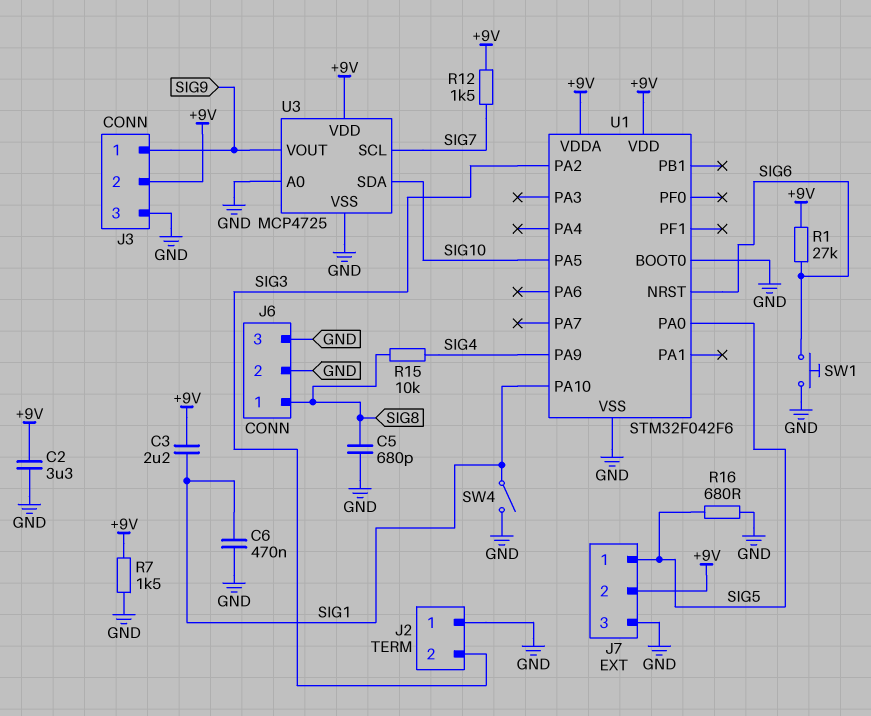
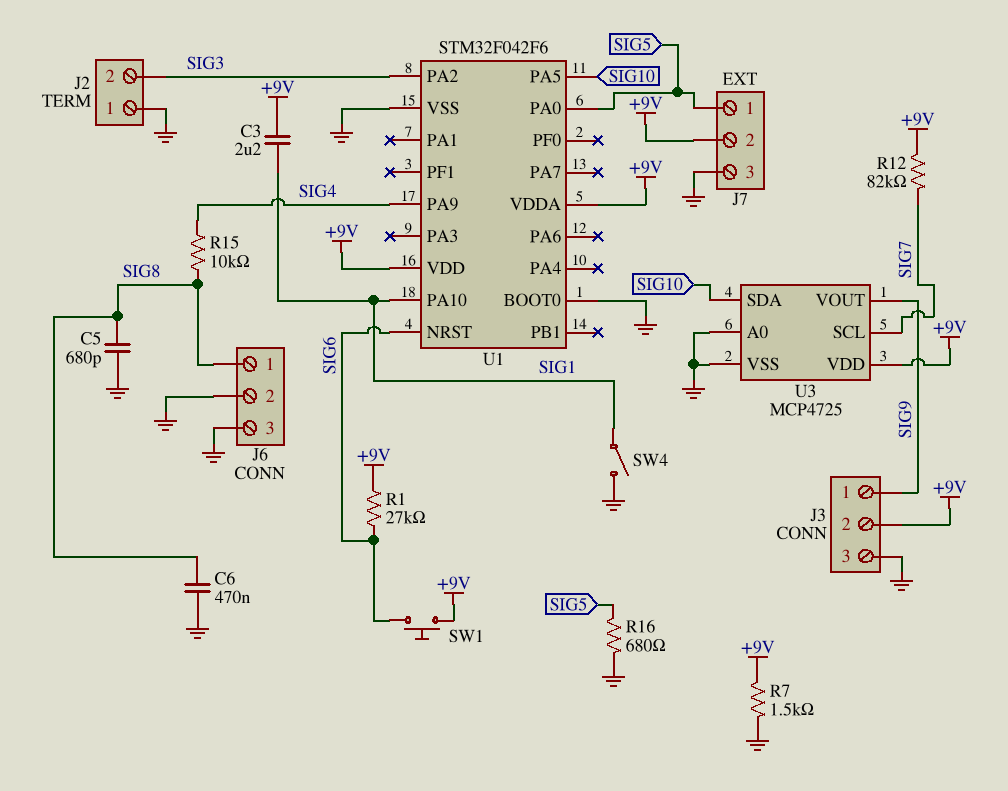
C2: 3.3uF (+9V, GND) -> none
C6: 470nF (GND, SIG1) -> 470nF (GND, SIG8)
R12: 1.5k (+9V, SIG7) -> 82k (+9V, SIG7)
SW1: button (GND, SIG6) -> button (+9V, SIG6)

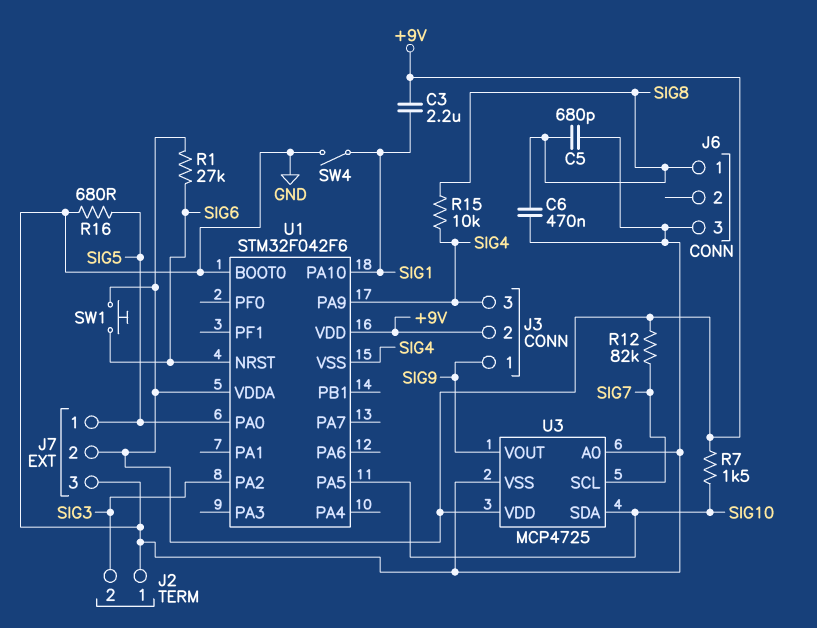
J3 pin 3: GND -> SIG4
J6 pin 2: GND -> none
R7: 1.5k (+9V, GND) -> 1.5k (+9V, SIG10)
U1 pin VSS: GND -> SIG4

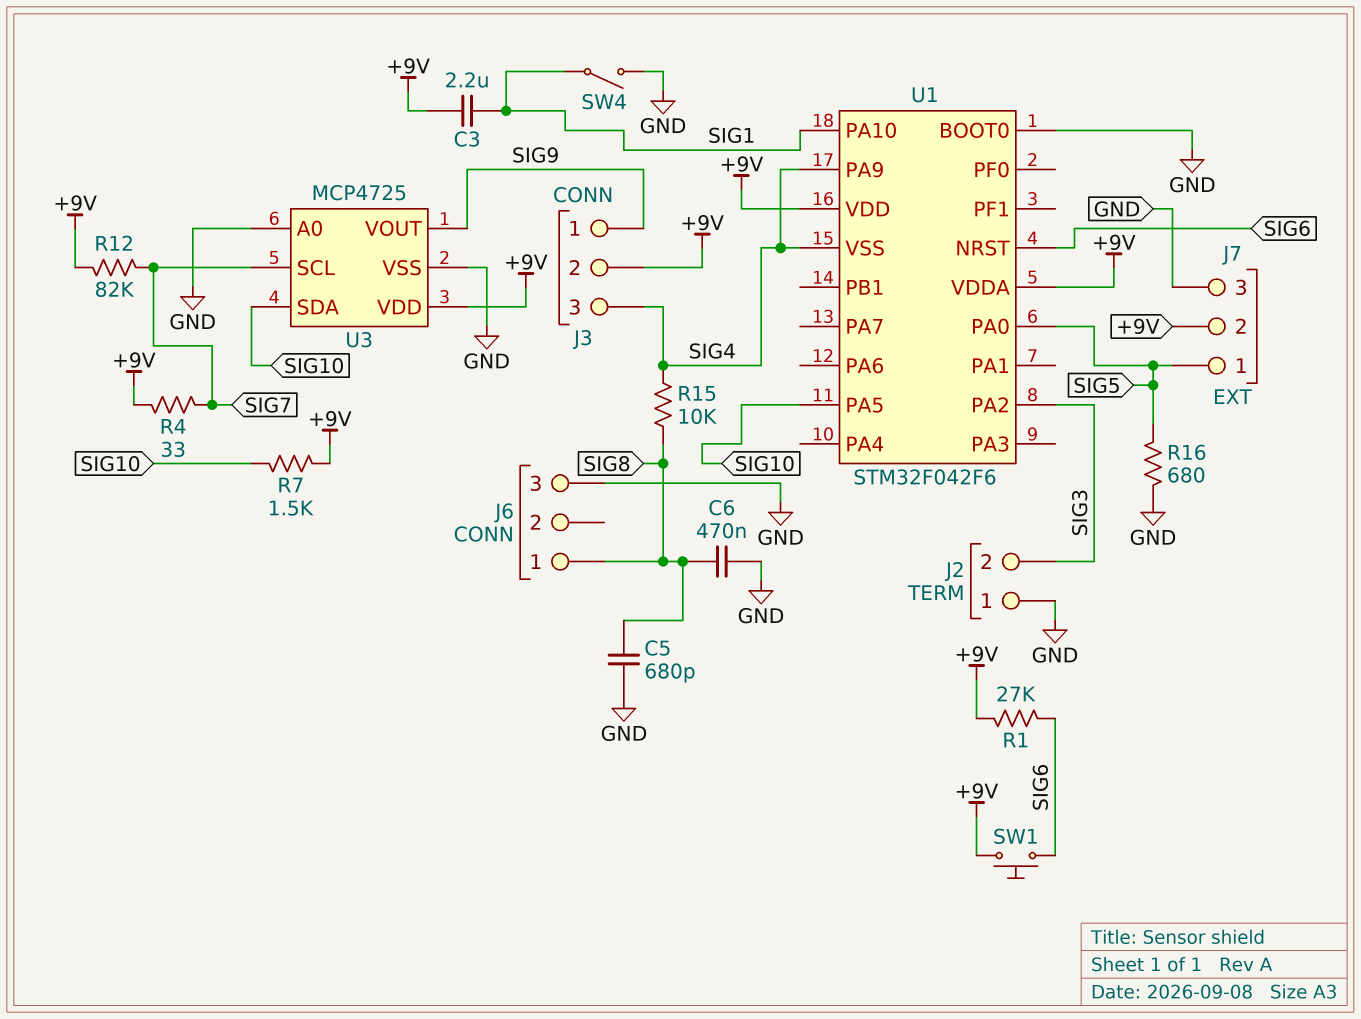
R4: none -> 33 (+9V, SIG7)

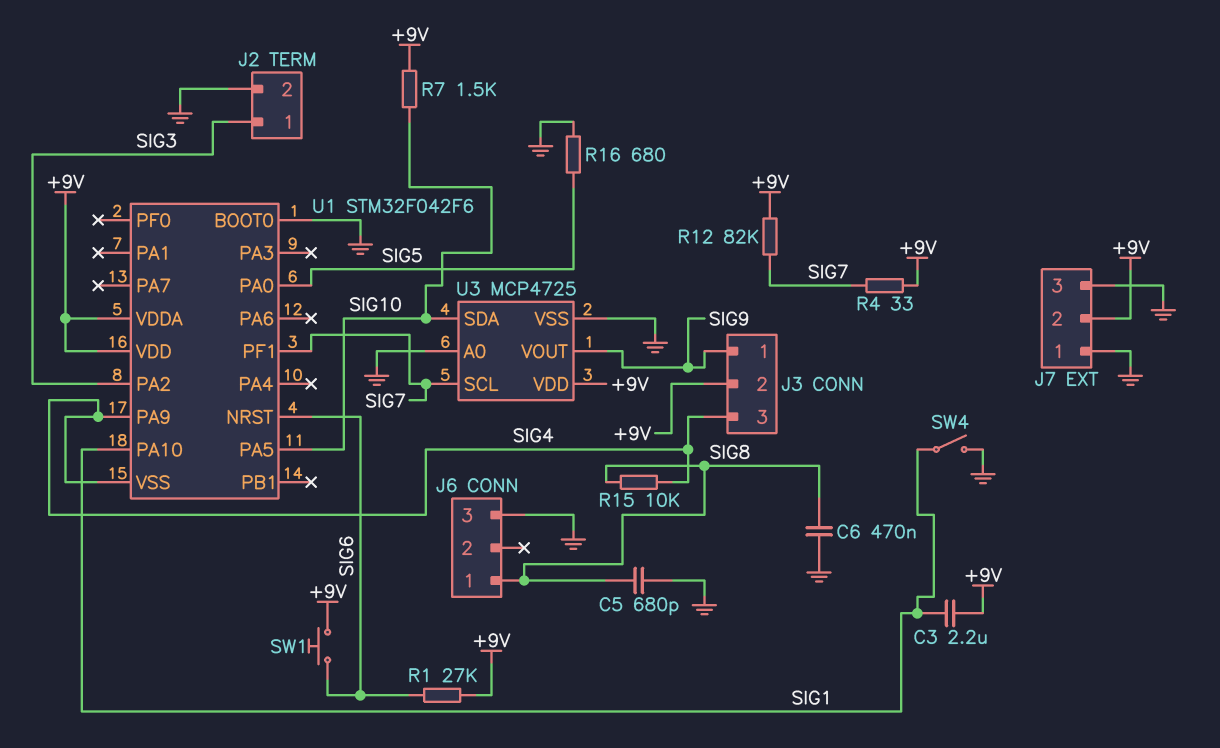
J2 pin 1: GND -> SIG3
J2 pin 2: SIG3 -> GND
J7 pin 1: SIG5 -> GND
U1 pin PF1: none -> SIG7

